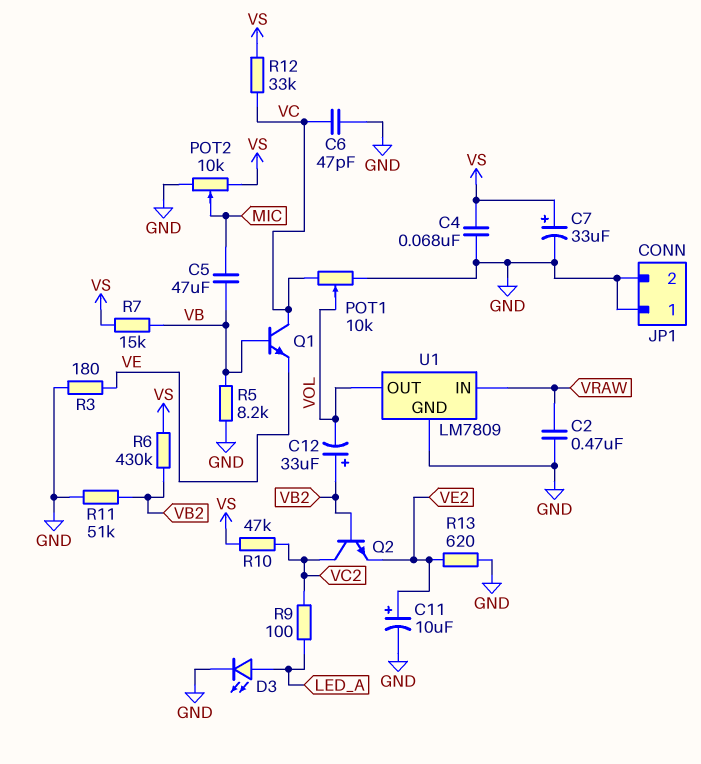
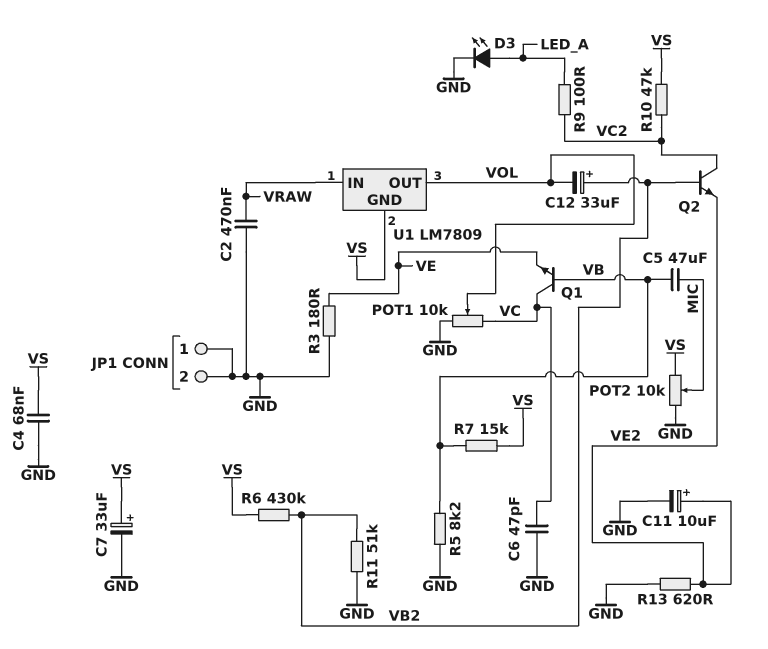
R12: 33k (VC, VS) -> none
U1 pin GND: GND -> VS

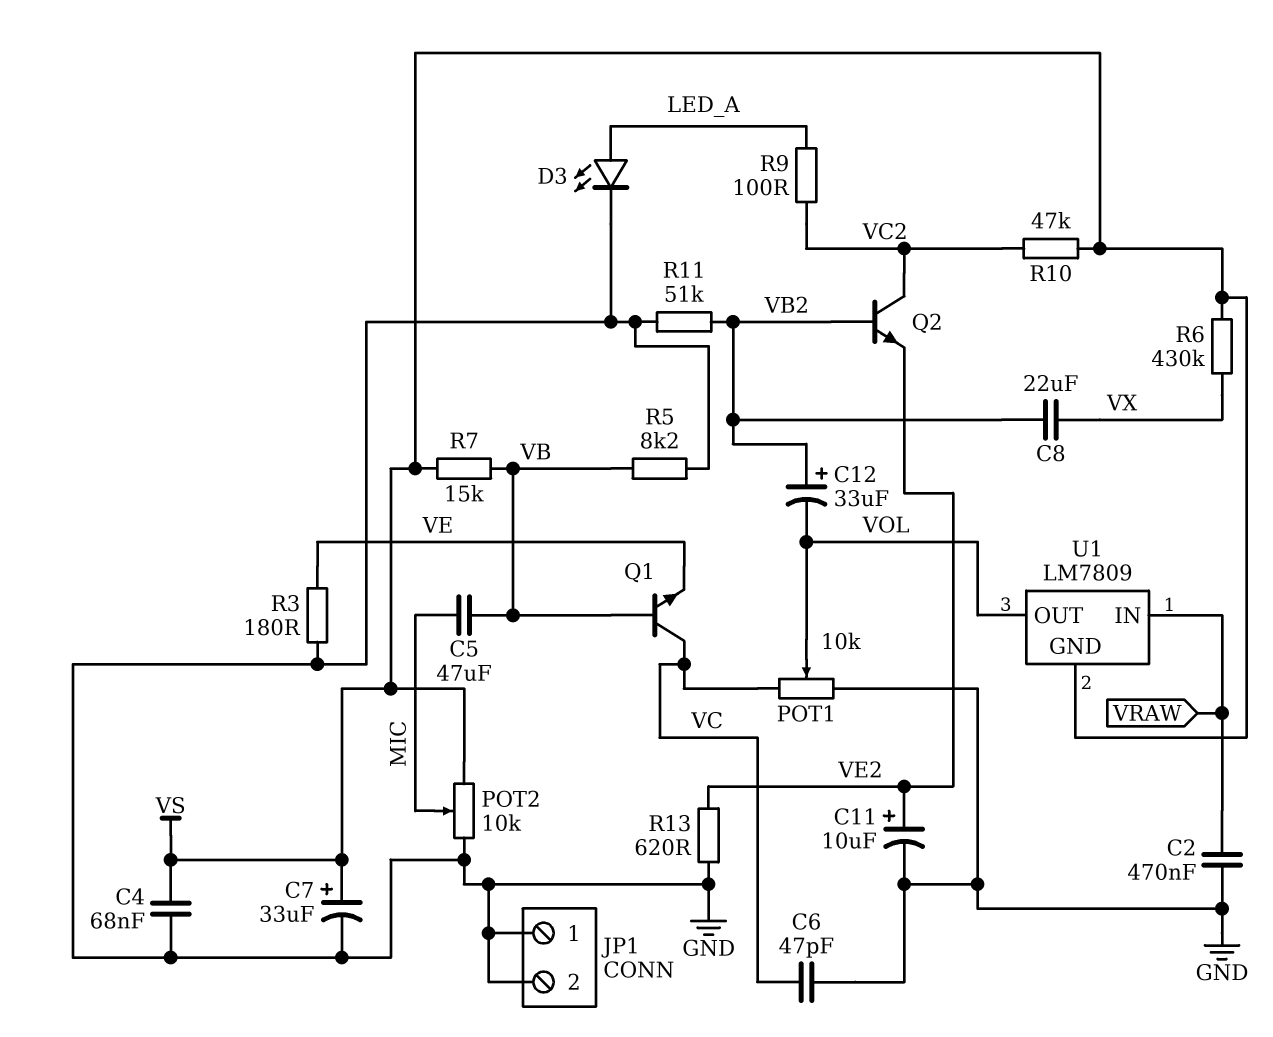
C8: none -> 22uF (VB2, VX)
R6: 430k (VB2, VS) -> 430k (VS, VX)

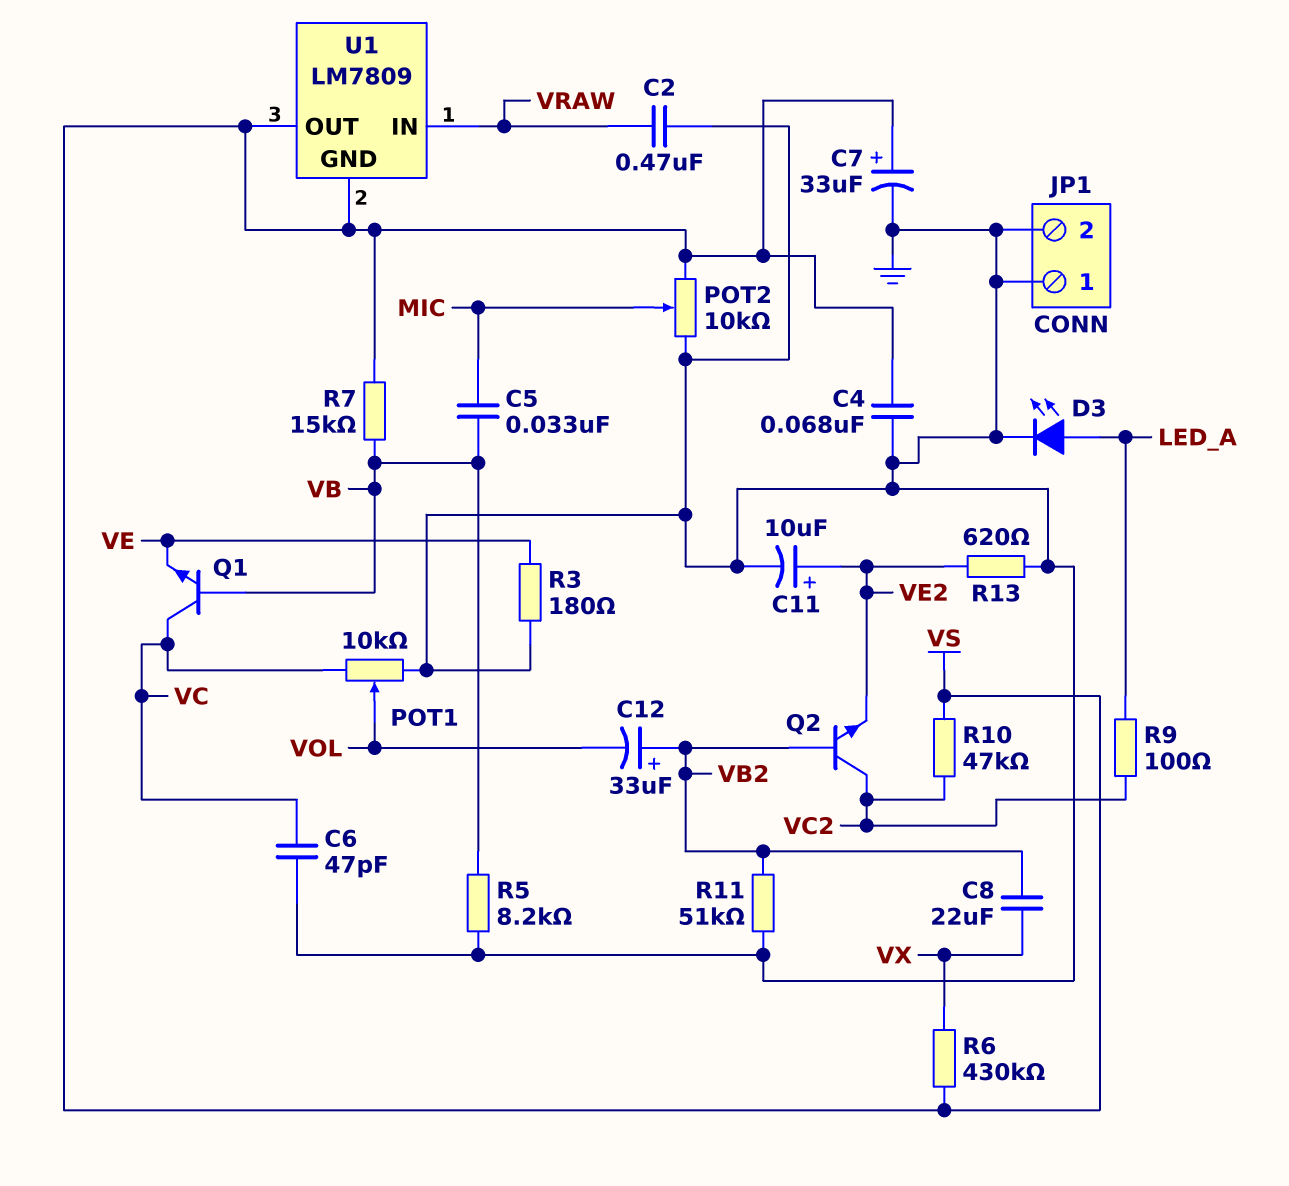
C5: 47uF (MIC, VB) -> 33nF (MIC, VB)
U1 pin OUT: VOL -> VS

